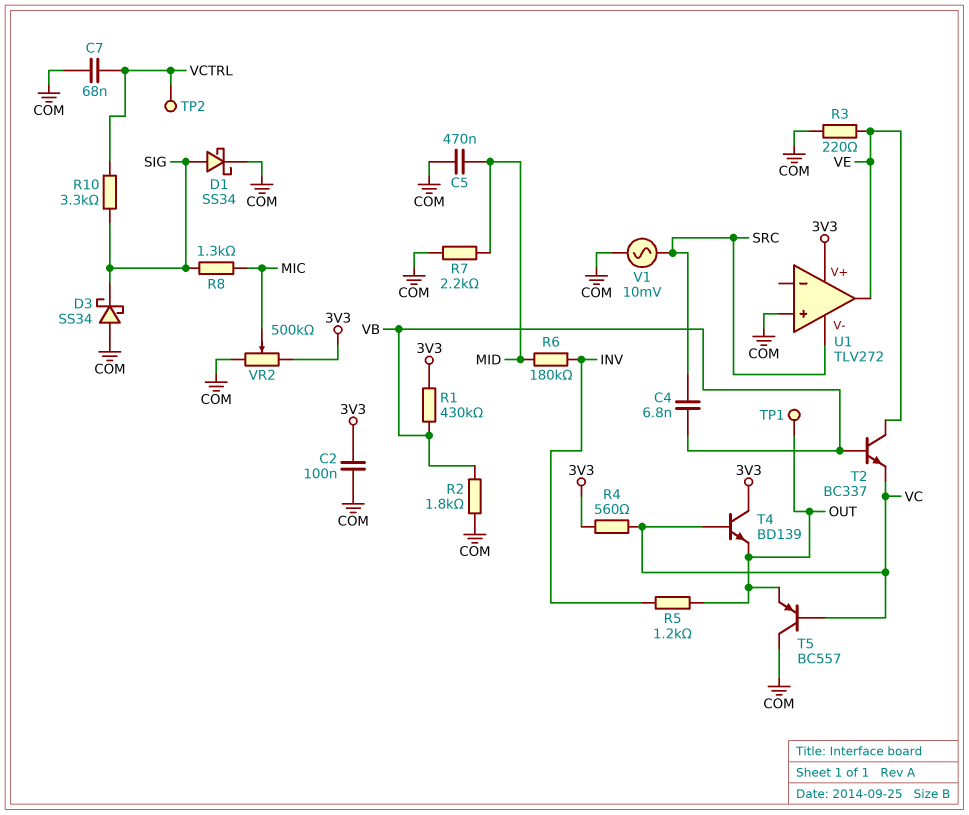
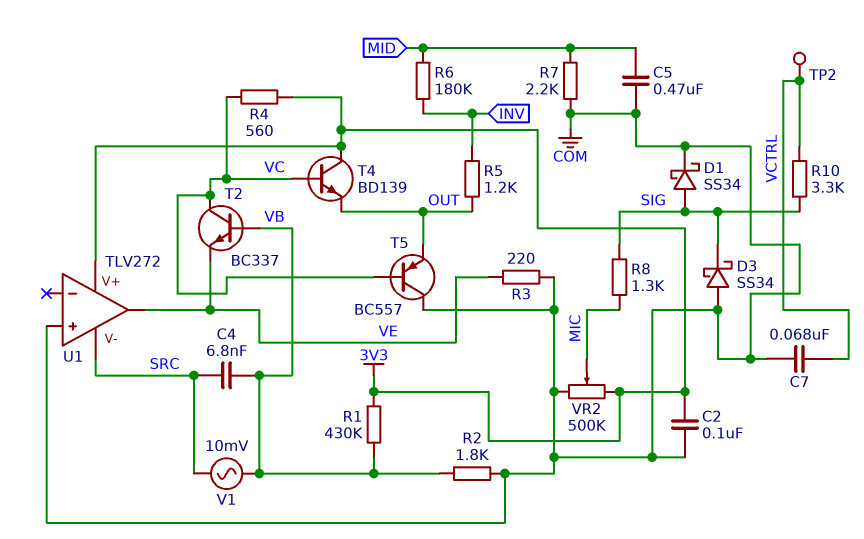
T2: NPN BC337 (B VB, C VE, E VC) -> NPN BC337 (B VB, C VC, E VE)
TP1: test point (OUT) -> none
V1: AC 10mV (COM, SRC) -> AC 10mV (SRC, VB)

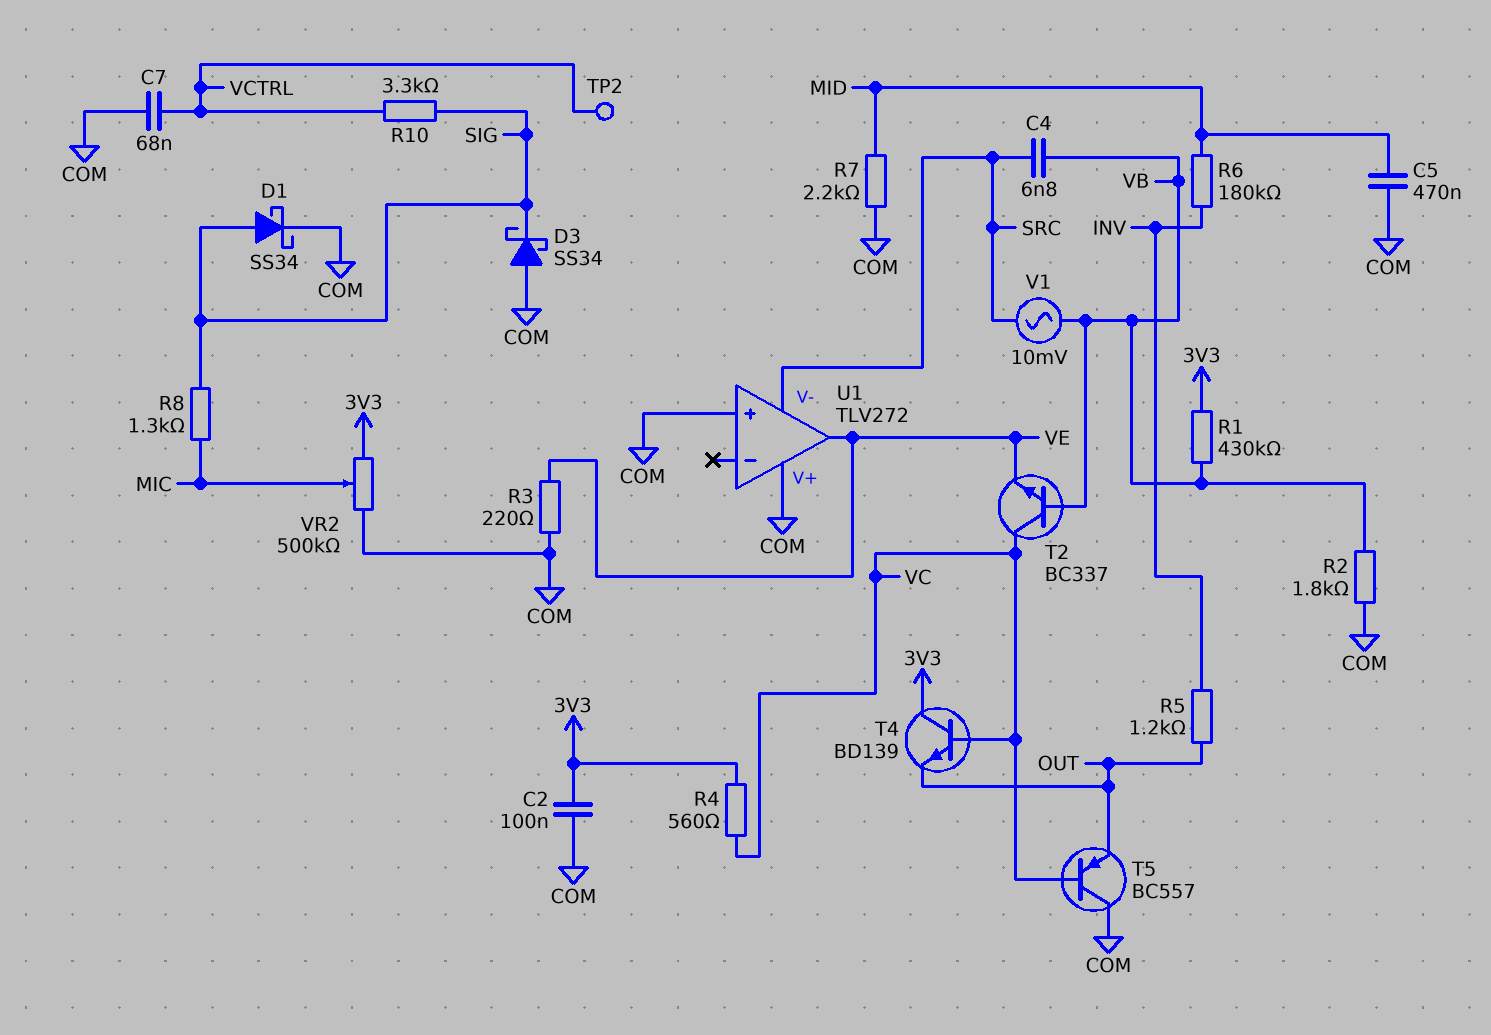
U1 pin V+: 3V3 -> COM

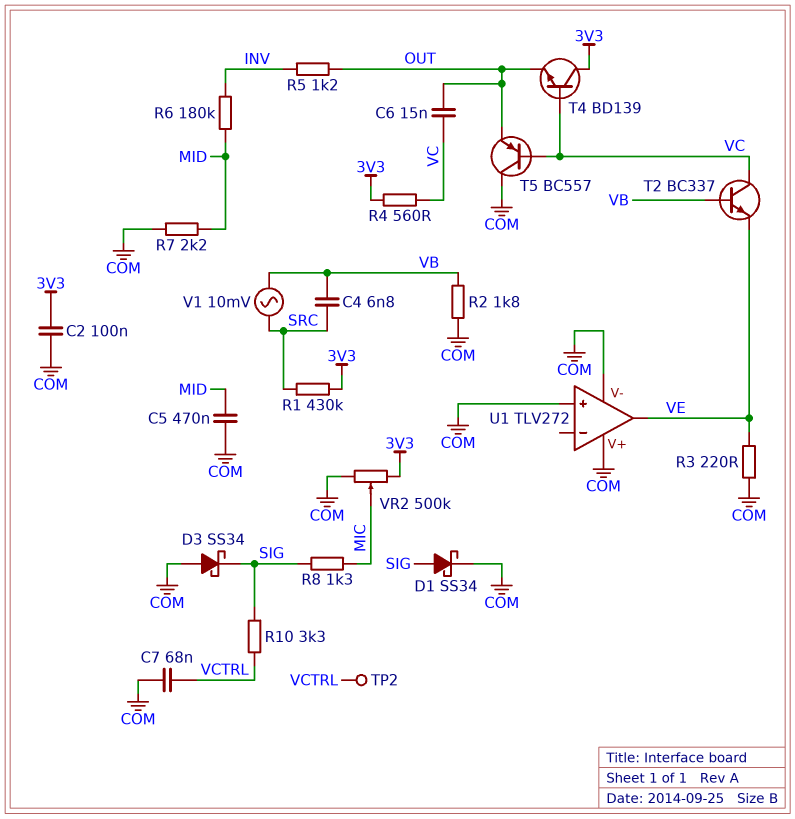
C6: none -> 15nF (OUT, VC)
R1: 430k (3V3, VB) -> 430k (3V3, SRC)
U1 pin V-: SRC -> COM

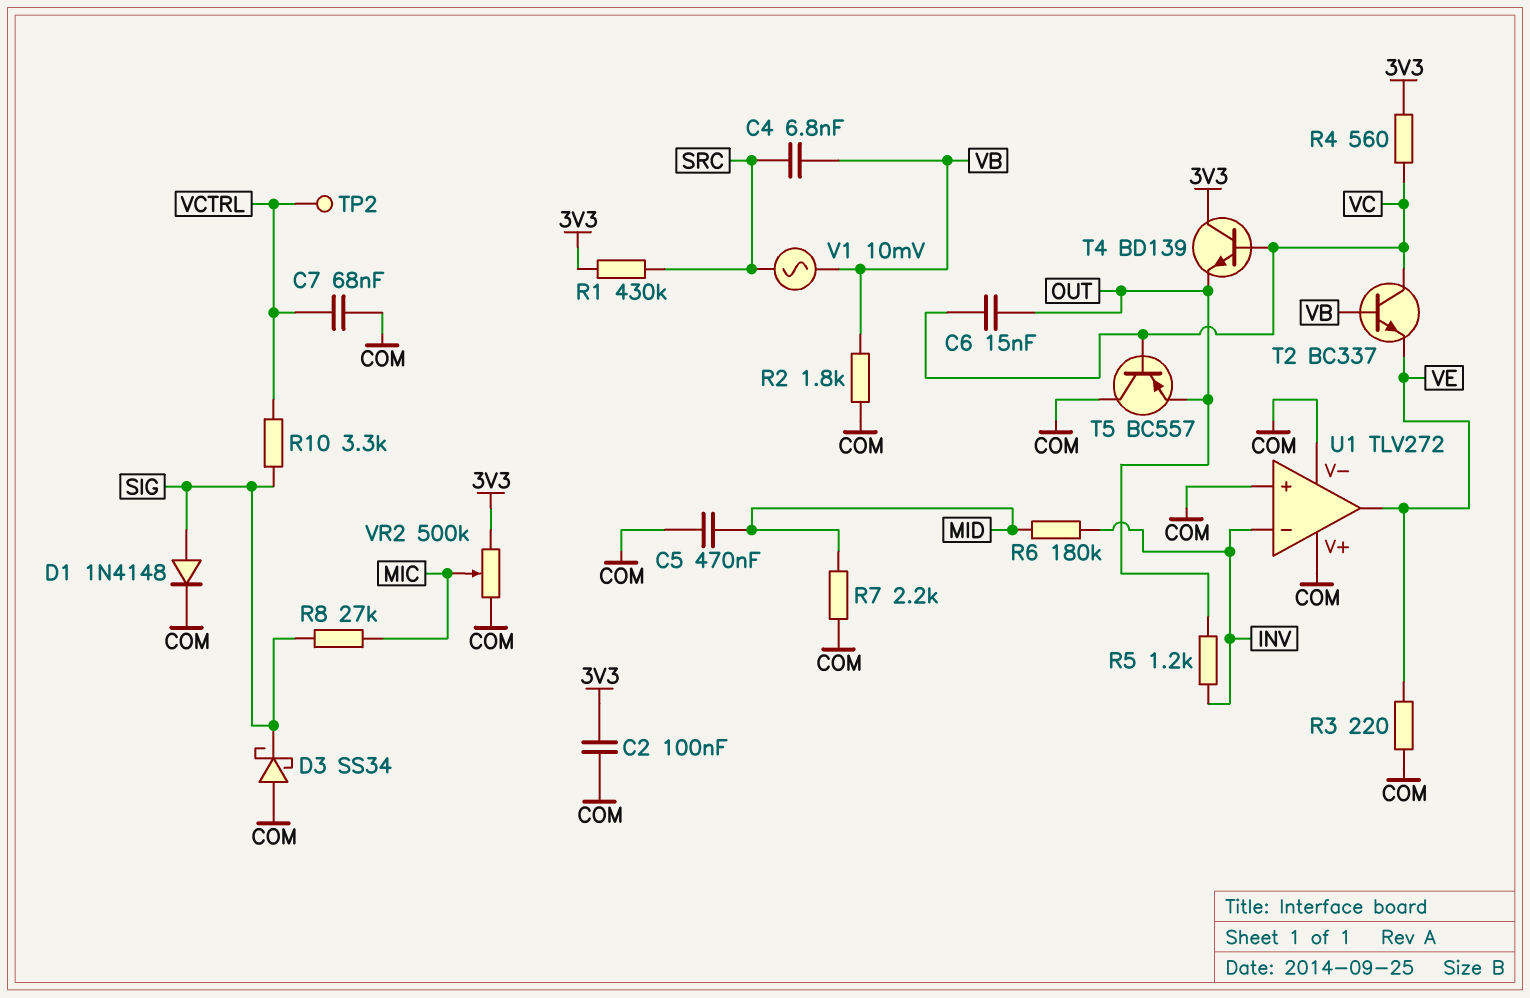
D1: schottky SS34 (A SIG, K COM) -> diode 1N4148 (A SIG, K COM)
R8: 1.3k (MIC, SIG) -> 27k (MIC, SIG)
U1 pin in-: none -> INV

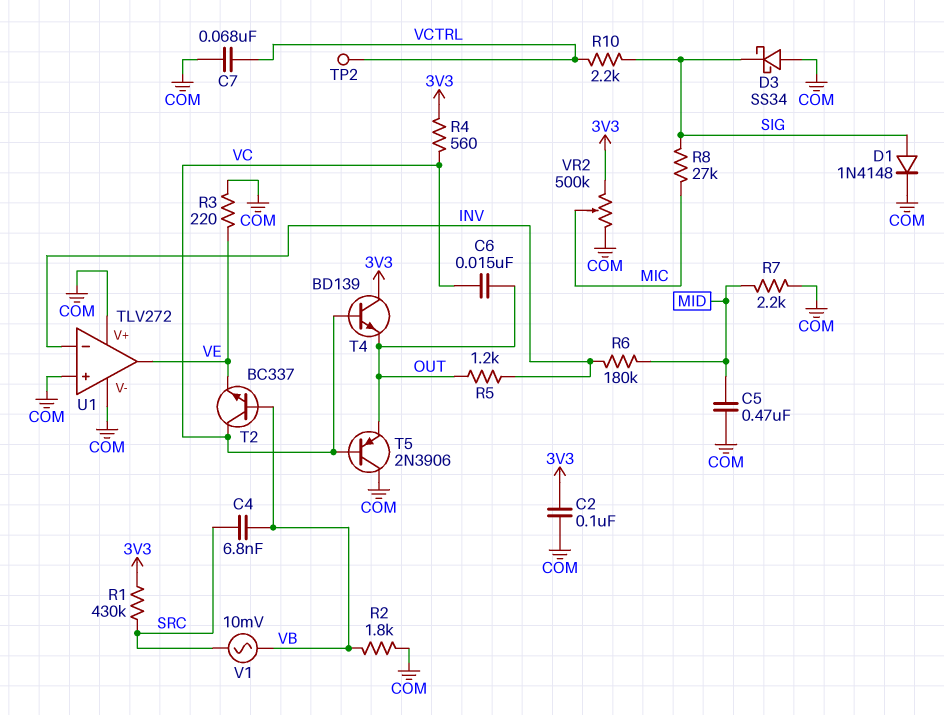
R10: 3.3k (SIG, VCTRL) -> 2.2k (SIG, VCTRL)
T5: PNP BC557 (B VC, C COM, E OUT) -> PNP 2N3906 (B VC, C COM, E OUT)

